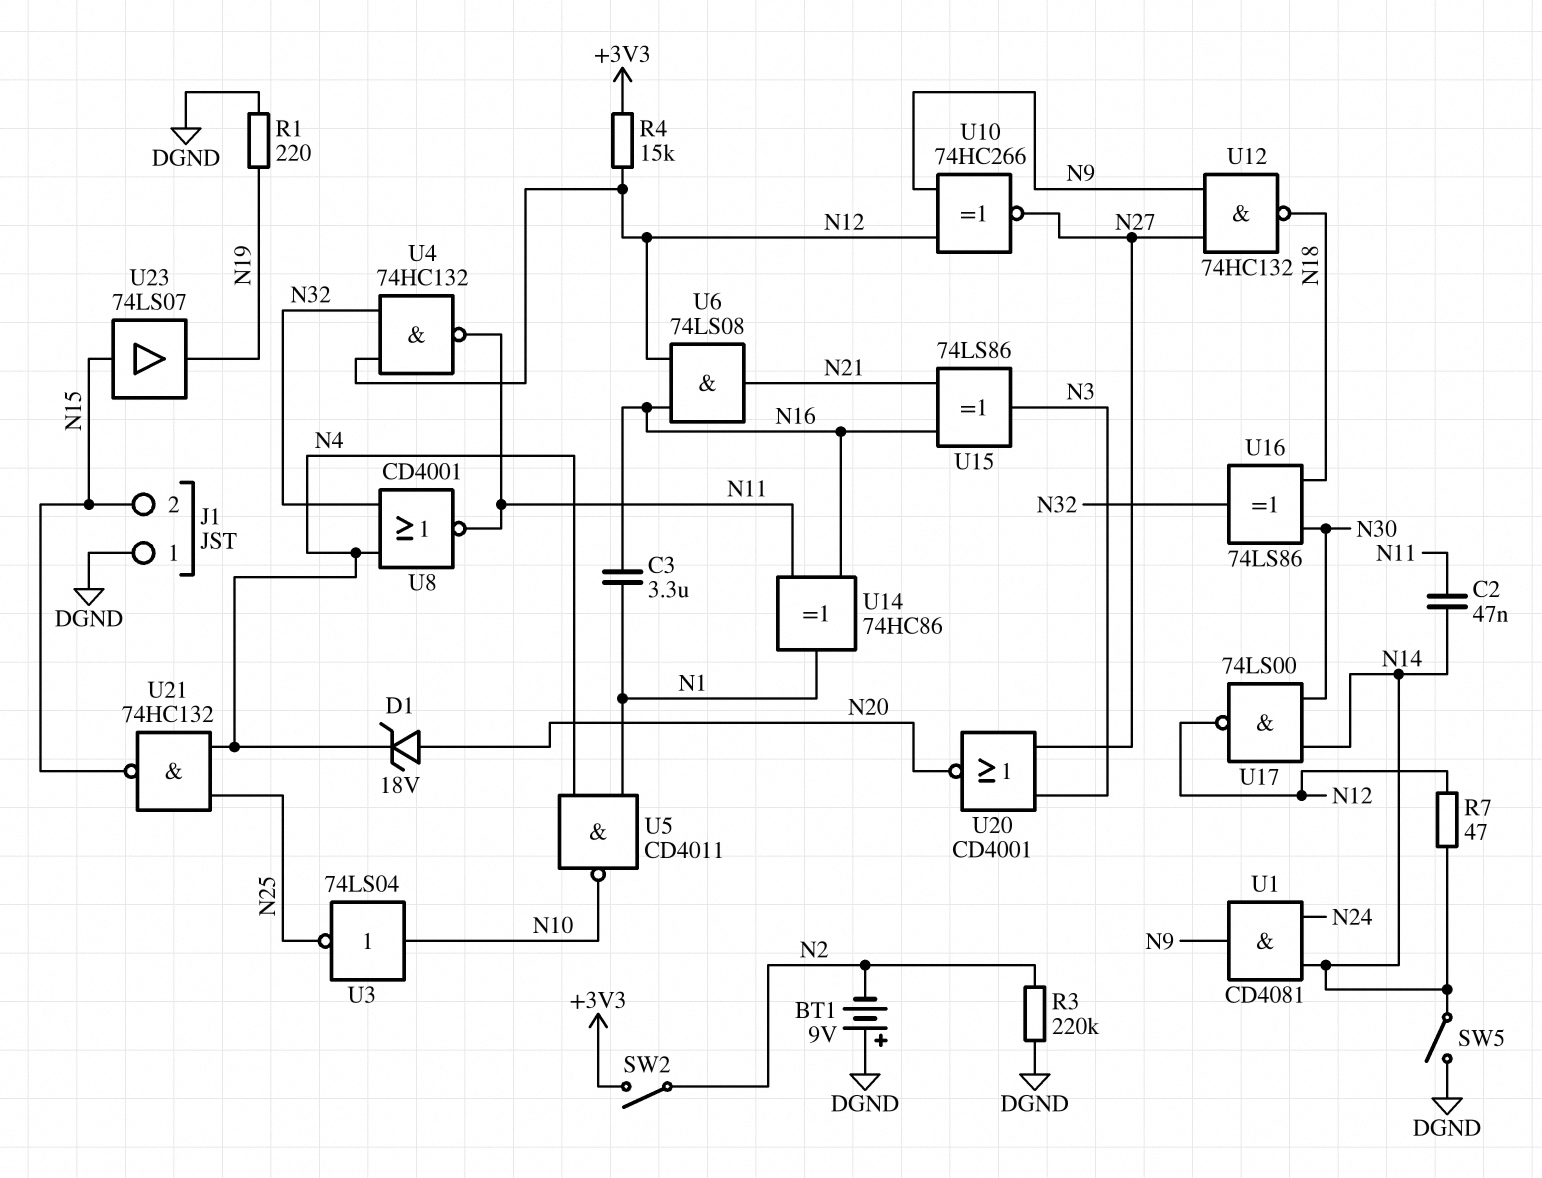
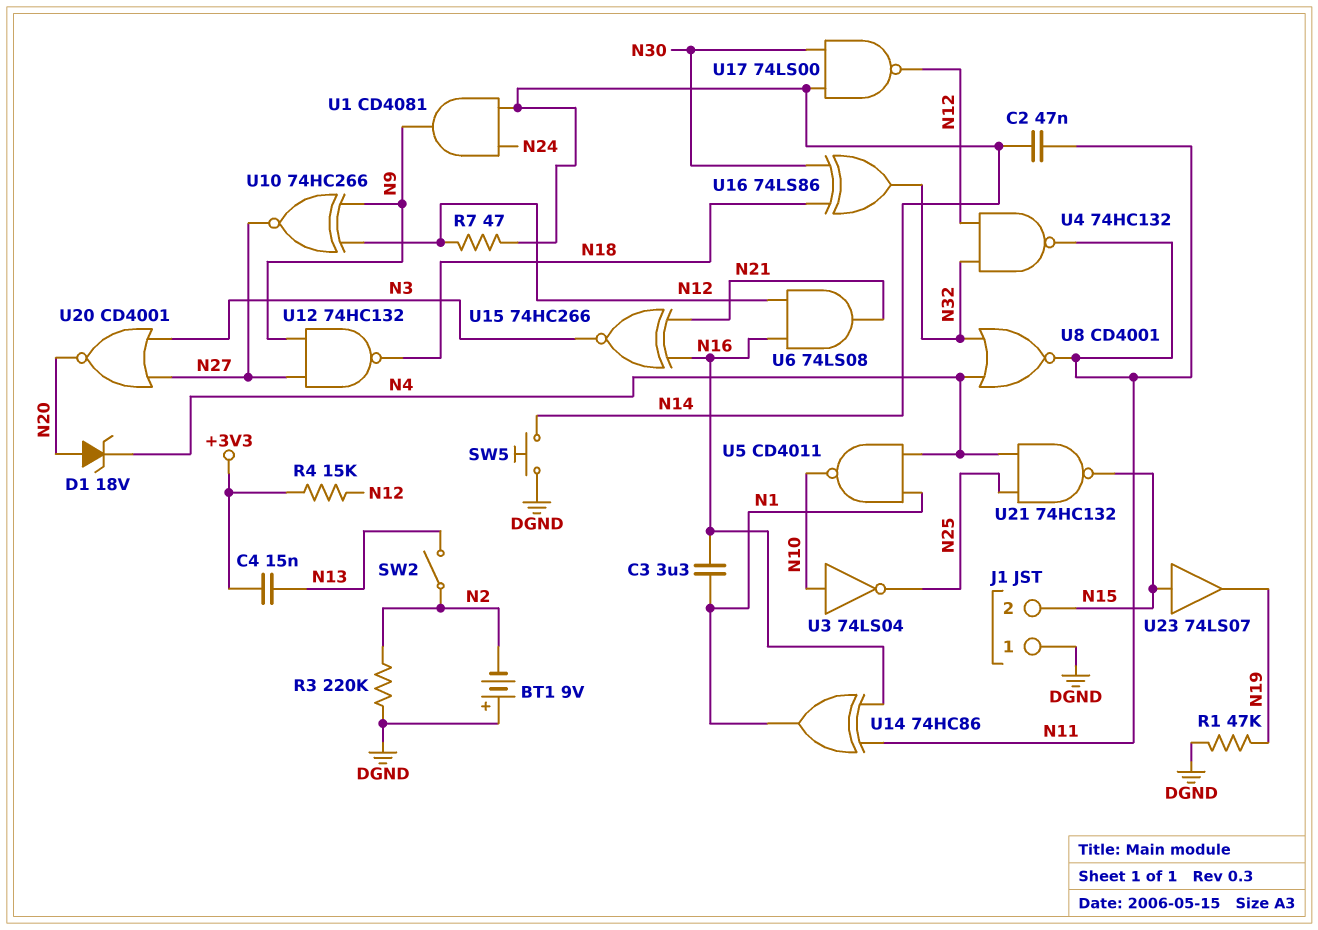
C4: none -> 15nF (+3V3, N13)
R1: 220 (DGND, N19) -> 47k (DGND, N19)
SW2: switch (+3V3, N2) -> switch (N2, N13)
SW5: switch (DGND, N14) -> button (DGND, N14)
U15: XOR 74LS86 (in N16, in N21, out N3) -> XNOR 74HC266 (in N16, in N21, out N3)

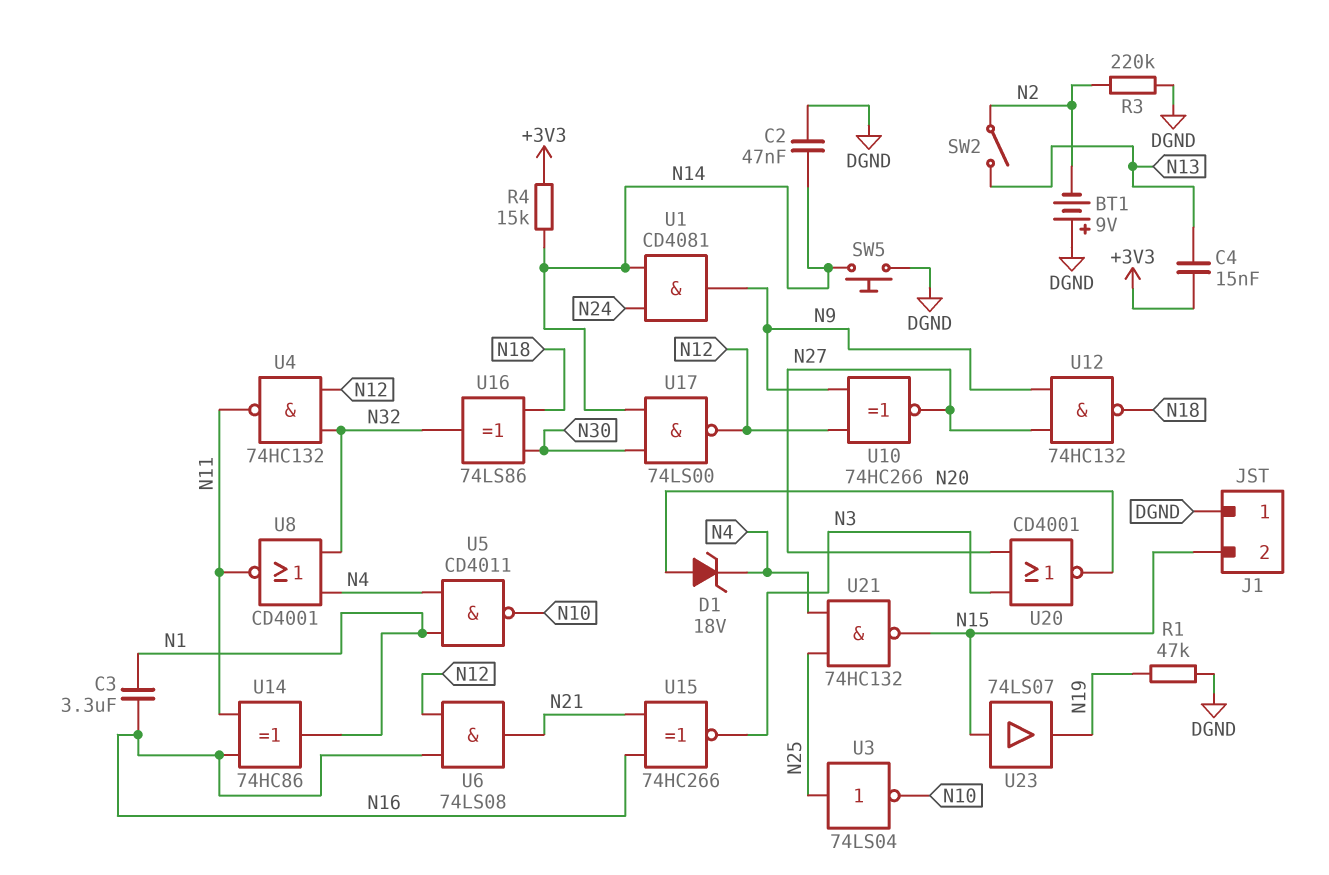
C2: 47nF (N11, N14) -> 47nF (DGND, N14)
R4: 15k (+3V3, N12) -> 15k (+3V3, N14)
R7: 47 (N12, N14) -> none
U3: NOT 74LS04 (in N10, out N25) -> NOT 74LS04 (in N25, out N10)

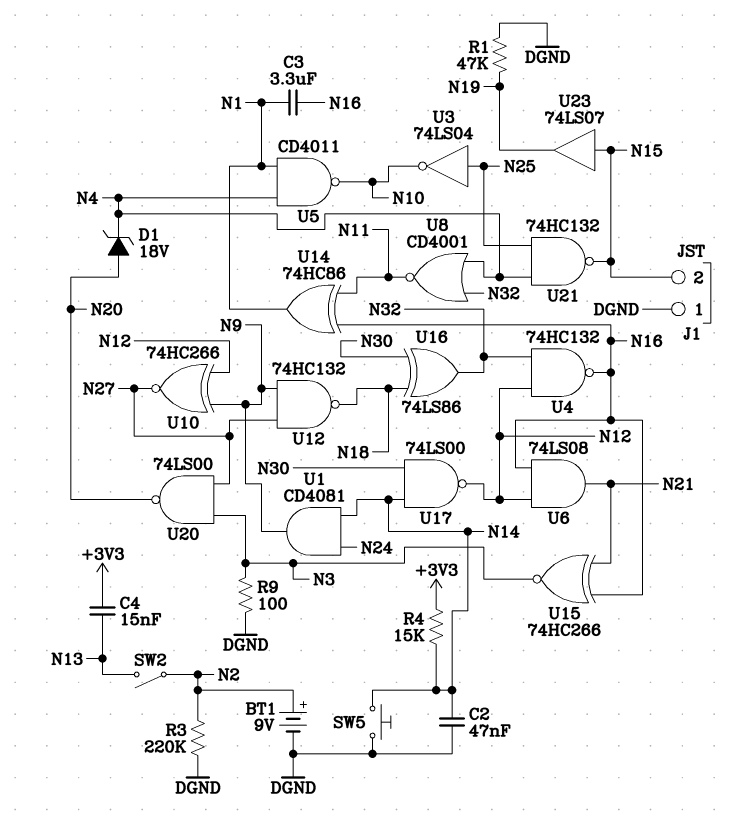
BT1: 9V (plus DGND, minus N2) -> 9V (plus N2, minus DGND)
R9: none -> 100 (DGND, N3)
U4: NAND 74HC132 (in N12, in N32, out N11) -> NAND 74HC132 (in N12, in N32, out N16)
U20: NOR CD4001 (in N3, in N27, out N20) -> NAND 74LS00 (in N3, in N27, out N20)

